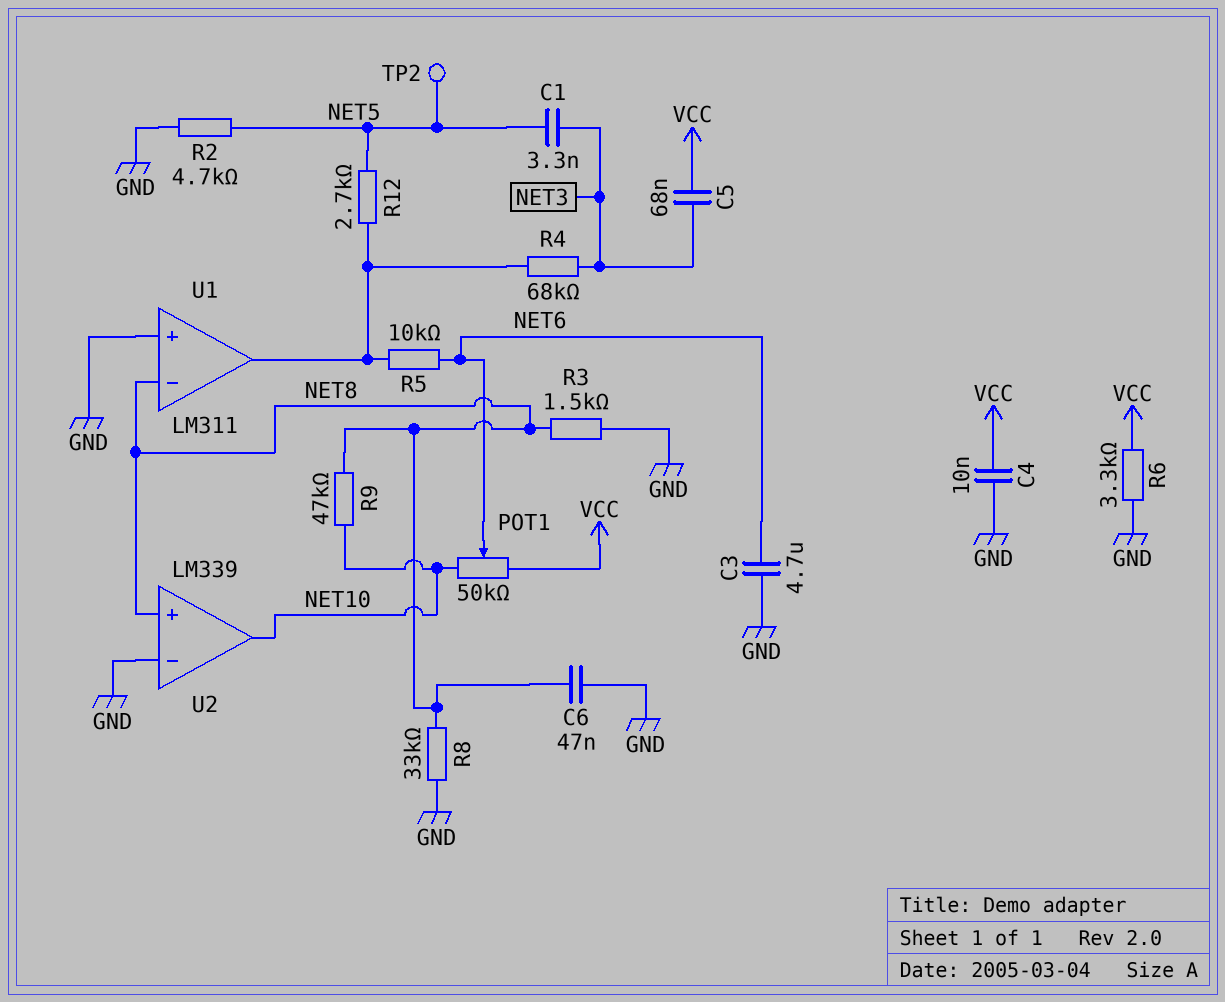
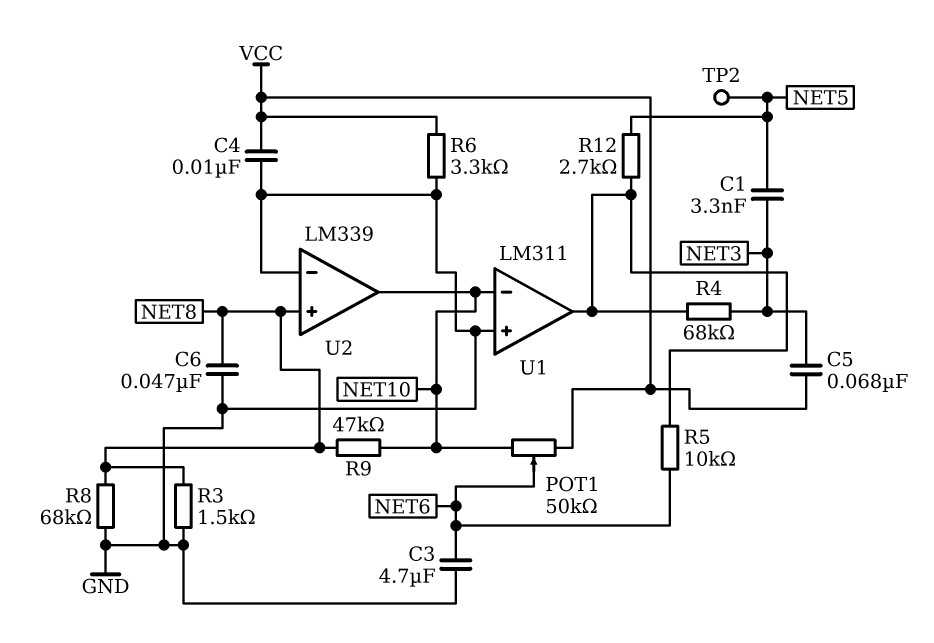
R2: 4.7k (GND, NET5) -> none
R8: 33k (GND, NET8) -> 68k (GND, NET8)
U1 pin in-: NET8 -> NET10

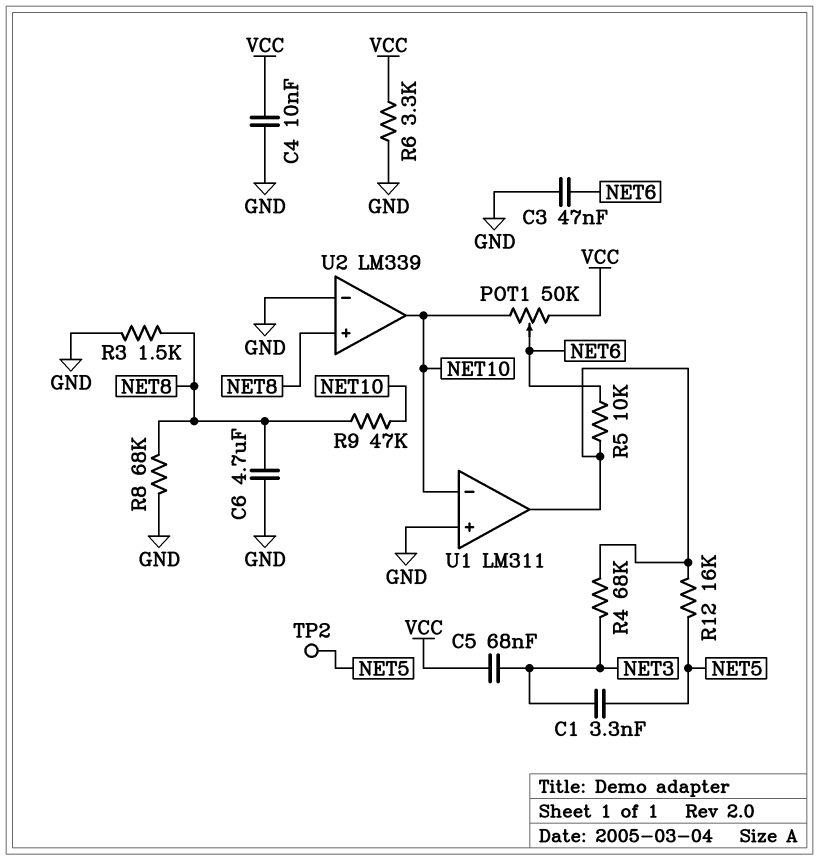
C3: 4.7uF (GND, NET6) -> 47nF (GND, NET6)
C6: 47nF (GND, NET8) -> 4.7uF (GND, NET8)
R12: 2.7k (NET5, U1/out) -> 16k (NET5, U1/out)

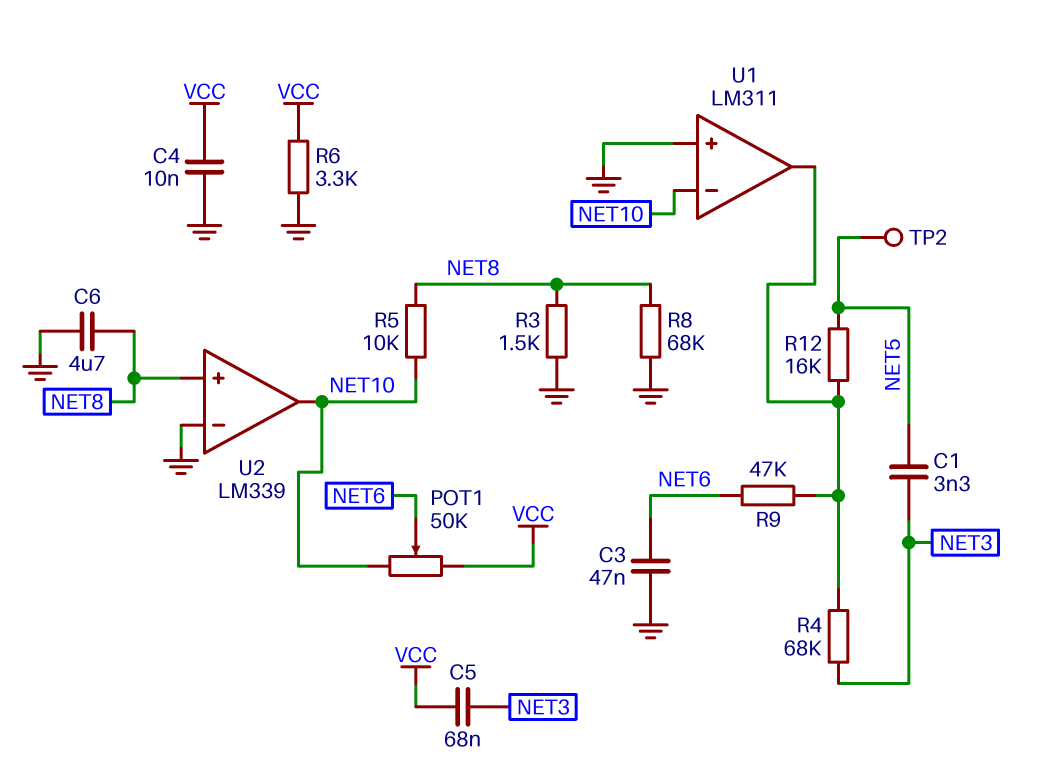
R5: 10k (NET6, U1/out) -> 10k (NET8, NET10)
R9: 47k (NET8, NET10) -> 47k (NET6, U1/out)

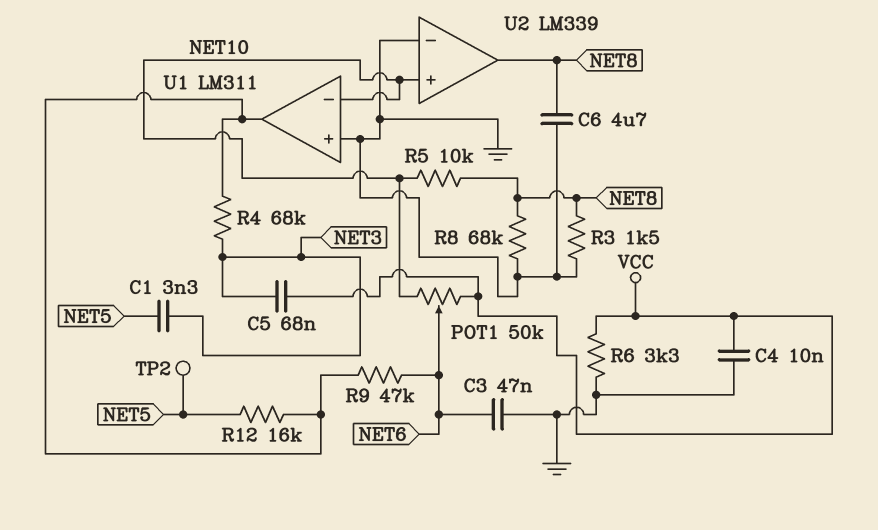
U2 pin in+: NET8 -> NET10
U2 pin out: NET10 -> NET8

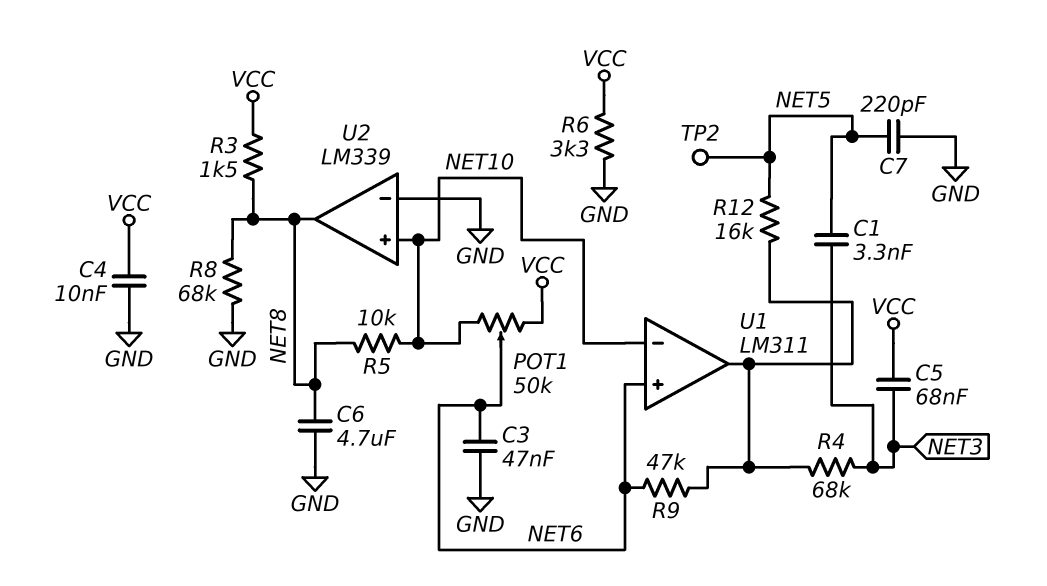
C7: none -> 220pF (GND, NET5)
R3: 1.5k (GND, NET8) -> 1.5k (NET8, VCC)
U1 pin in+: GND -> NET6

